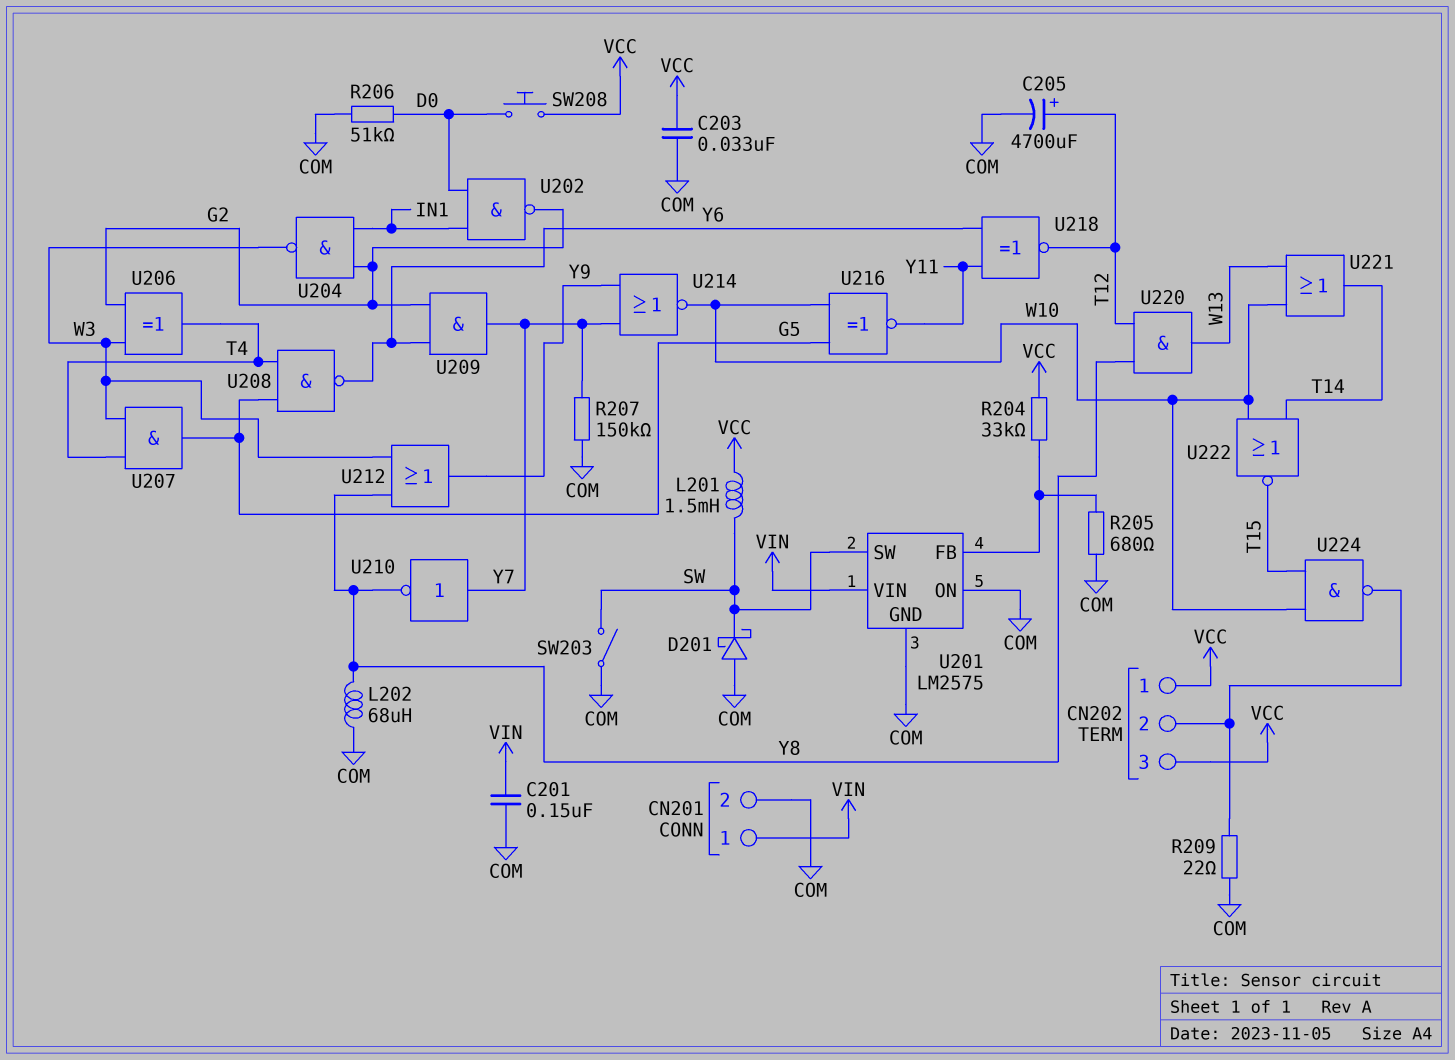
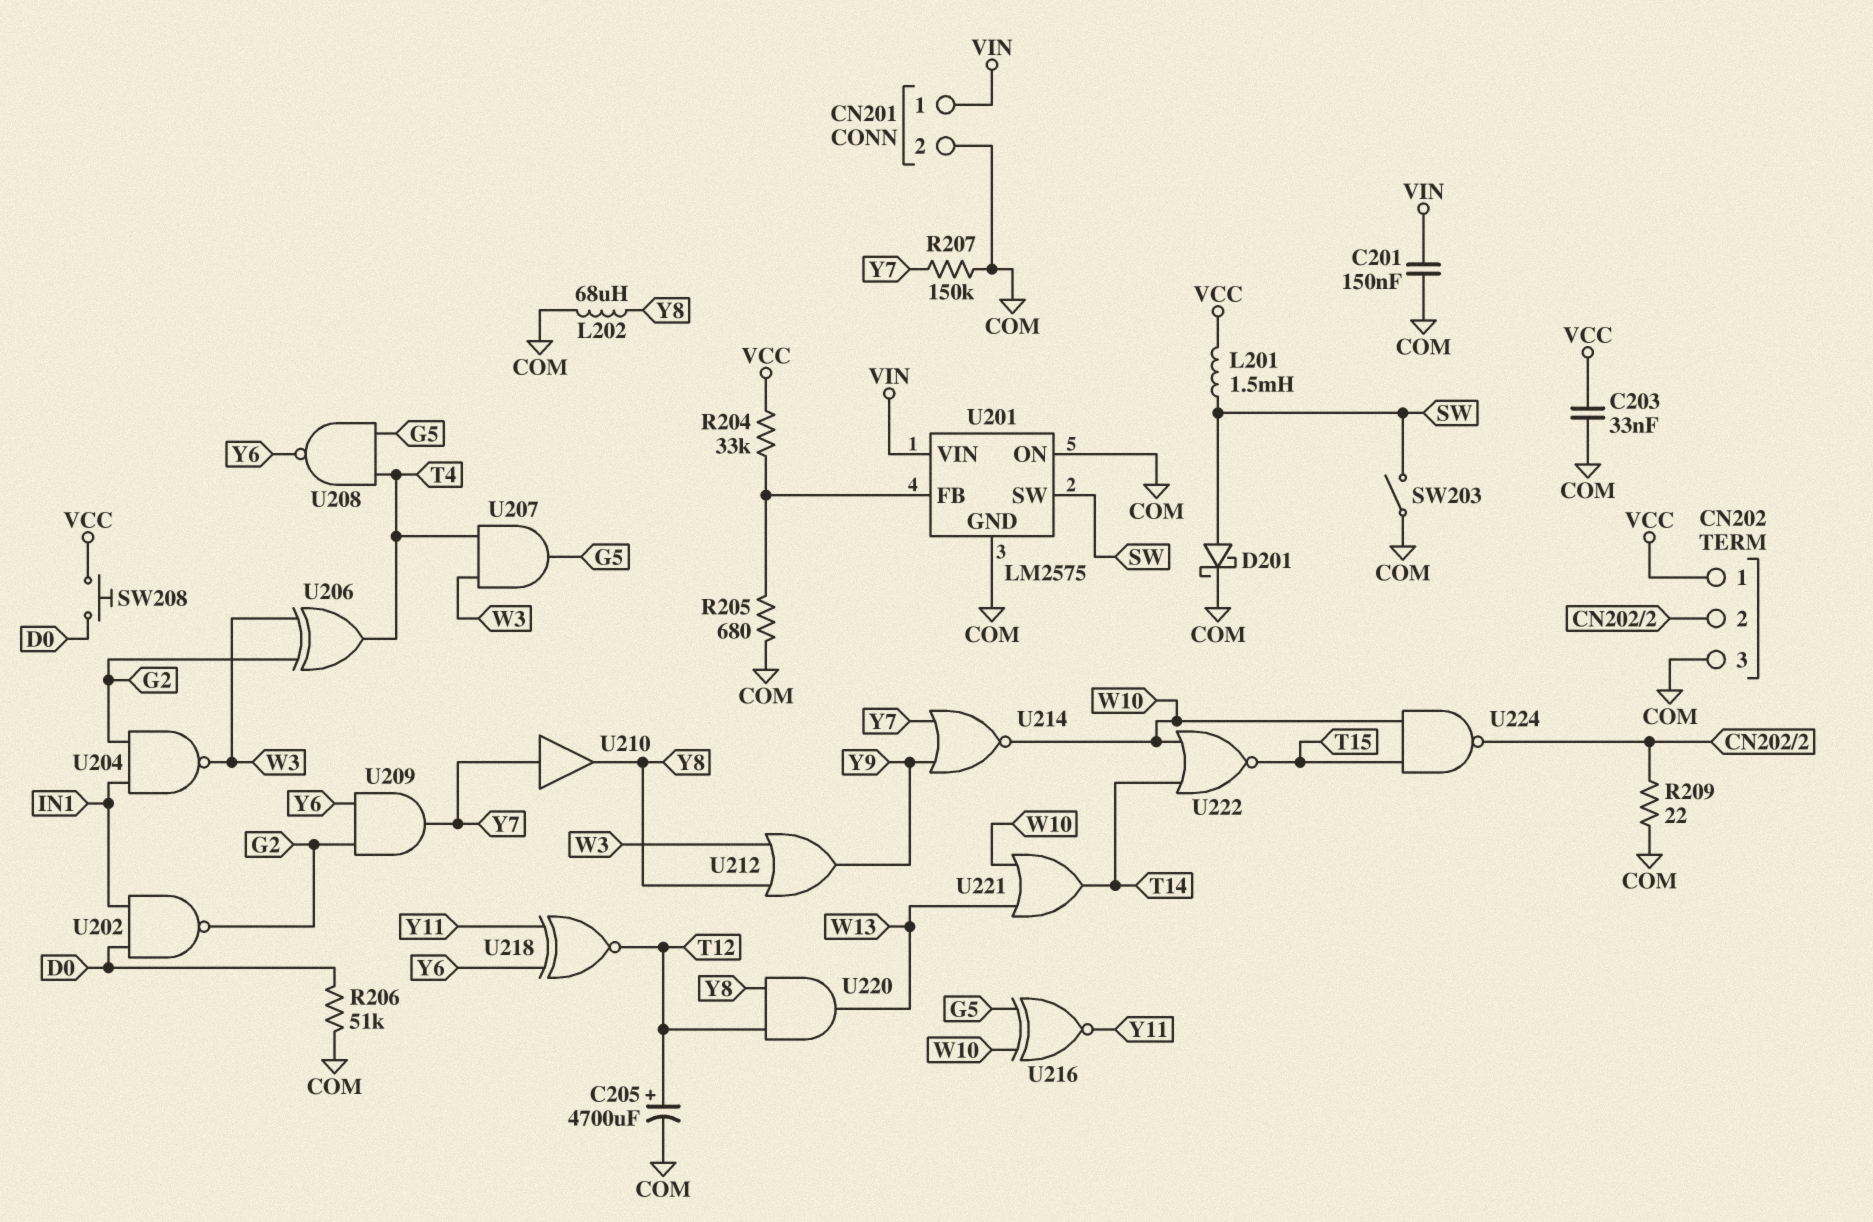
CN202 pin 3: VCC -> COM
D201: schottky (A COM, K SW) -> schottky (A SW, K COM)
U210: NOT (in Y7, out Y8) -> buffer (in Y7, out Y8)

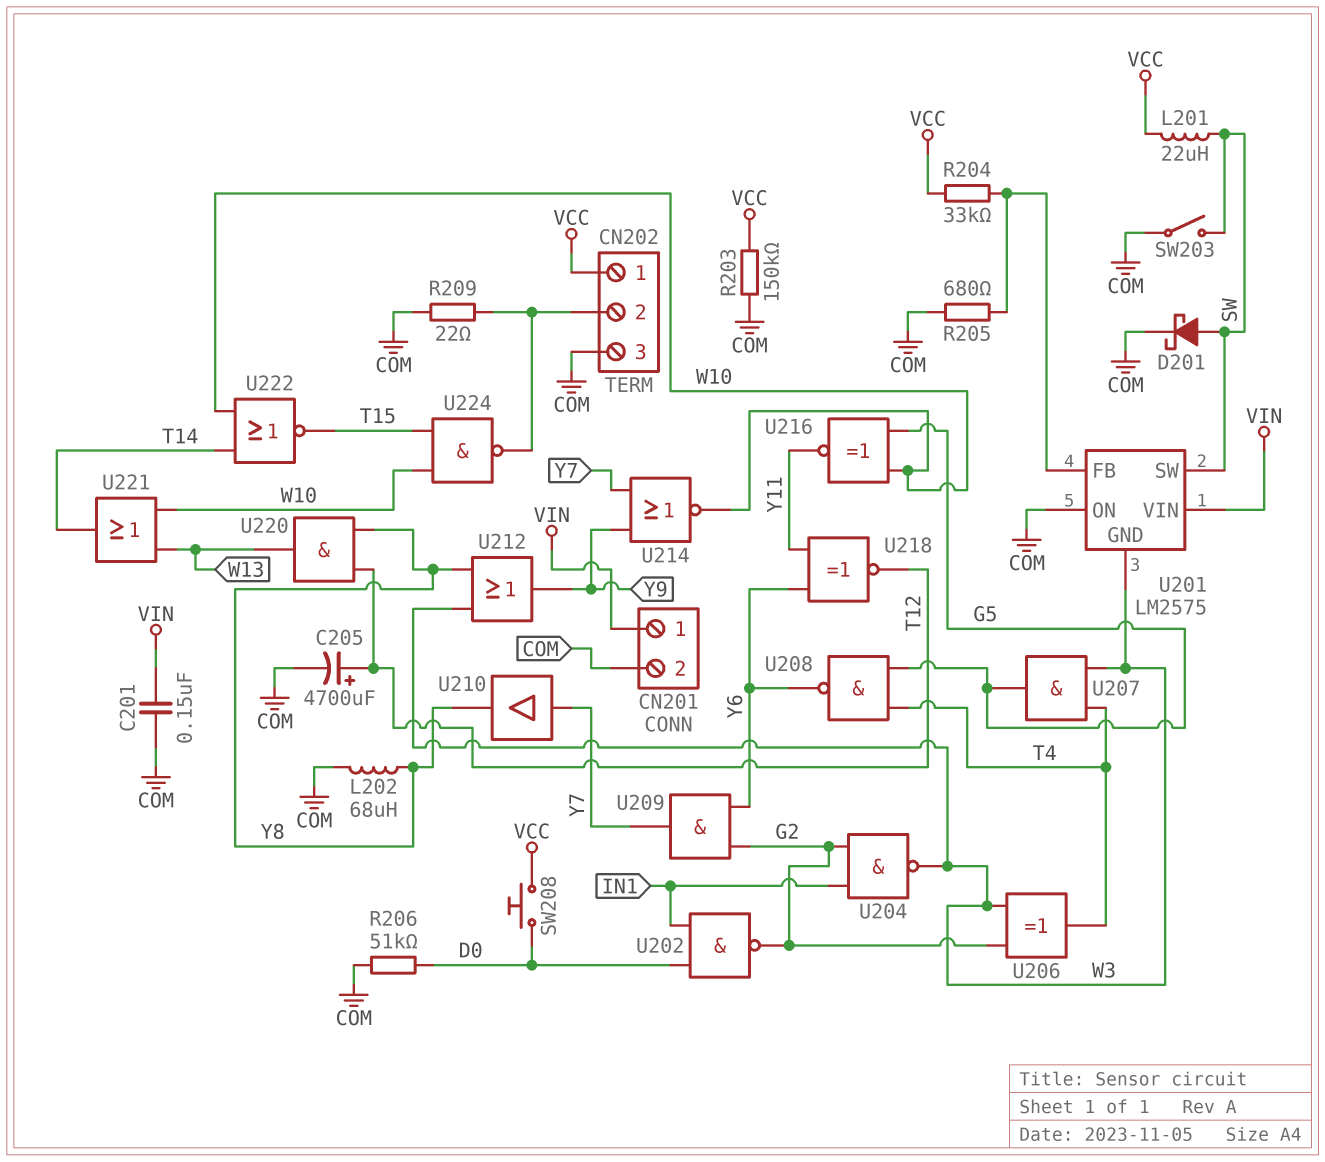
C203: 33nF (COM, VCC) -> none
L201: 1.5mH (SW, VCC) -> 22uH (SW, VCC)
R203: none -> 150k (COM, VCC)
R207: 150k (COM, Y7) -> none
U201 pin GND: COM -> W3

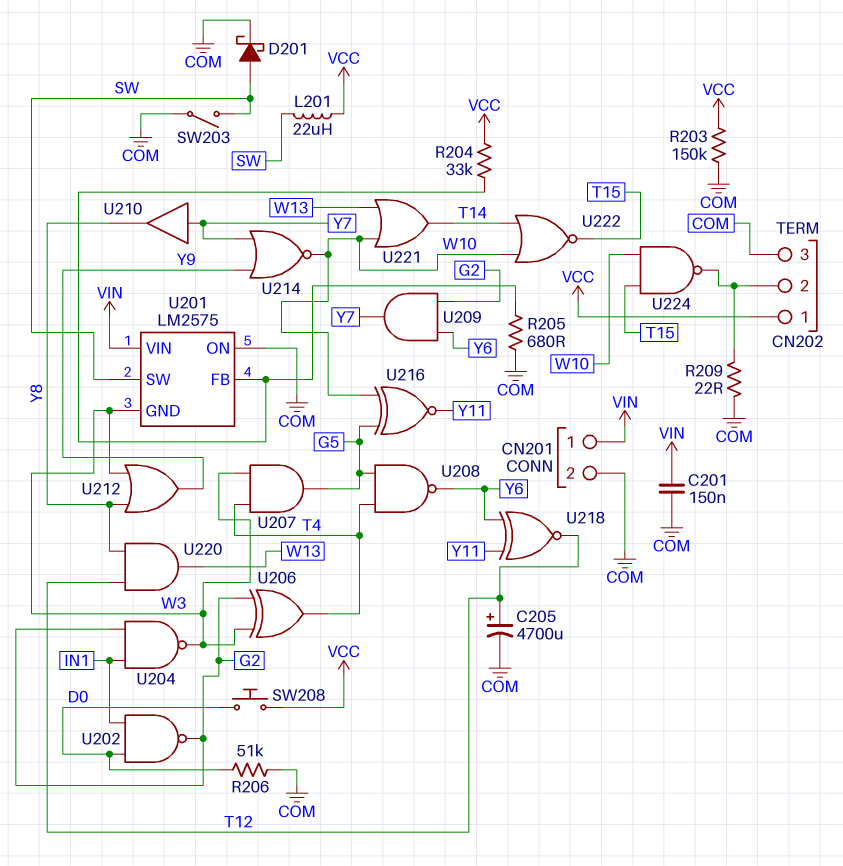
L202: 68uH (COM, Y8) -> none

